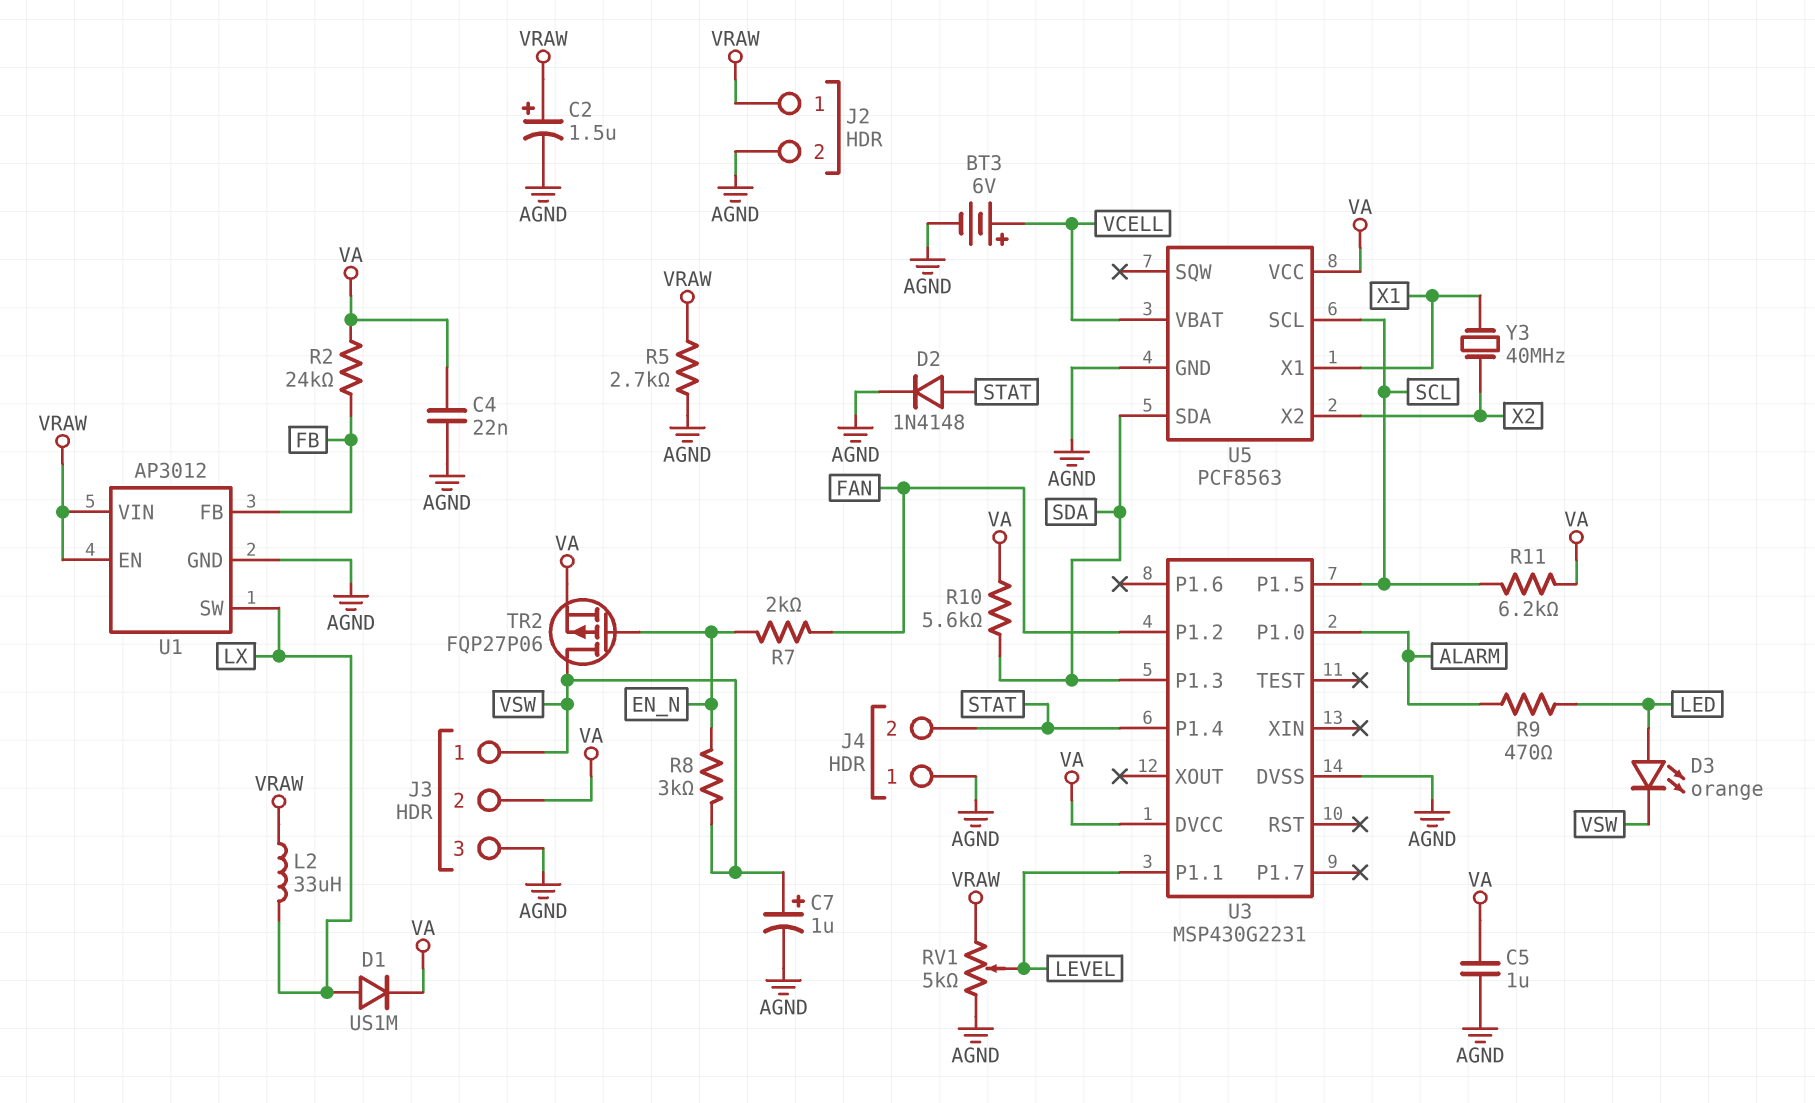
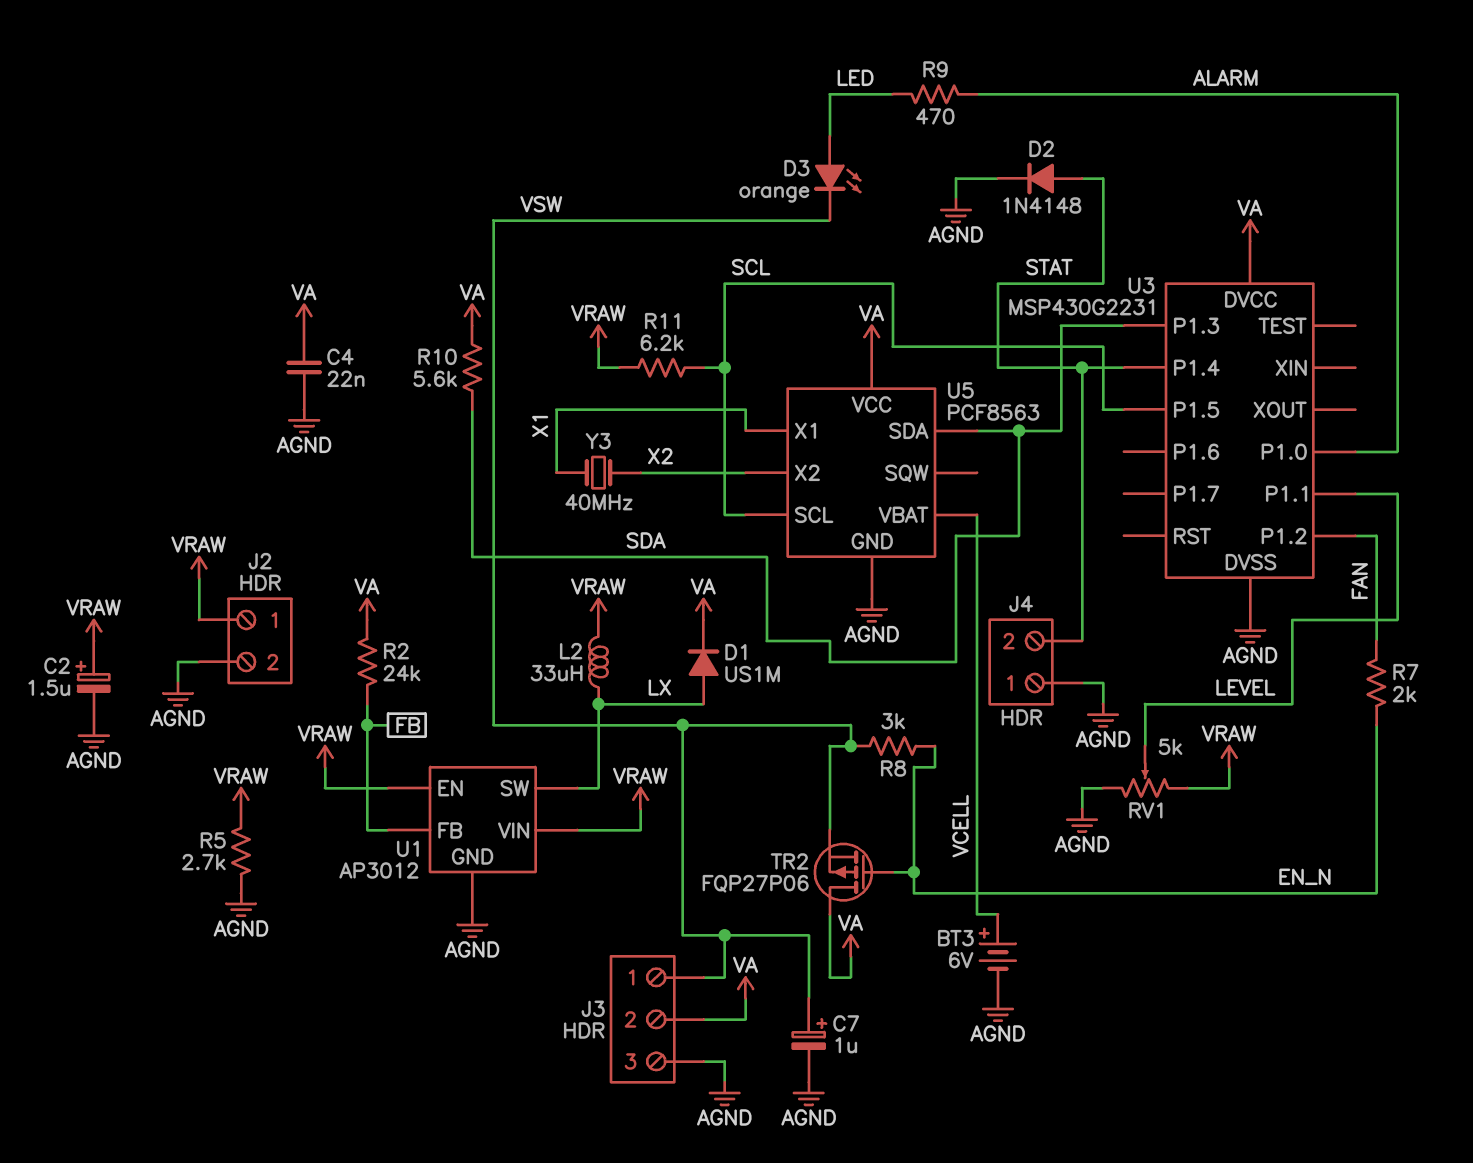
C5: 1uF (AGND, VA) -> none
R11: 6.2k (SCL, VA) -> 6.2k (SCL, VRAW)
TR2: PMOS FQP27P06 (G EN_N, D VSW, S VA) -> PMOS FQP27P06 (G EN_N, D VA, S VSW)

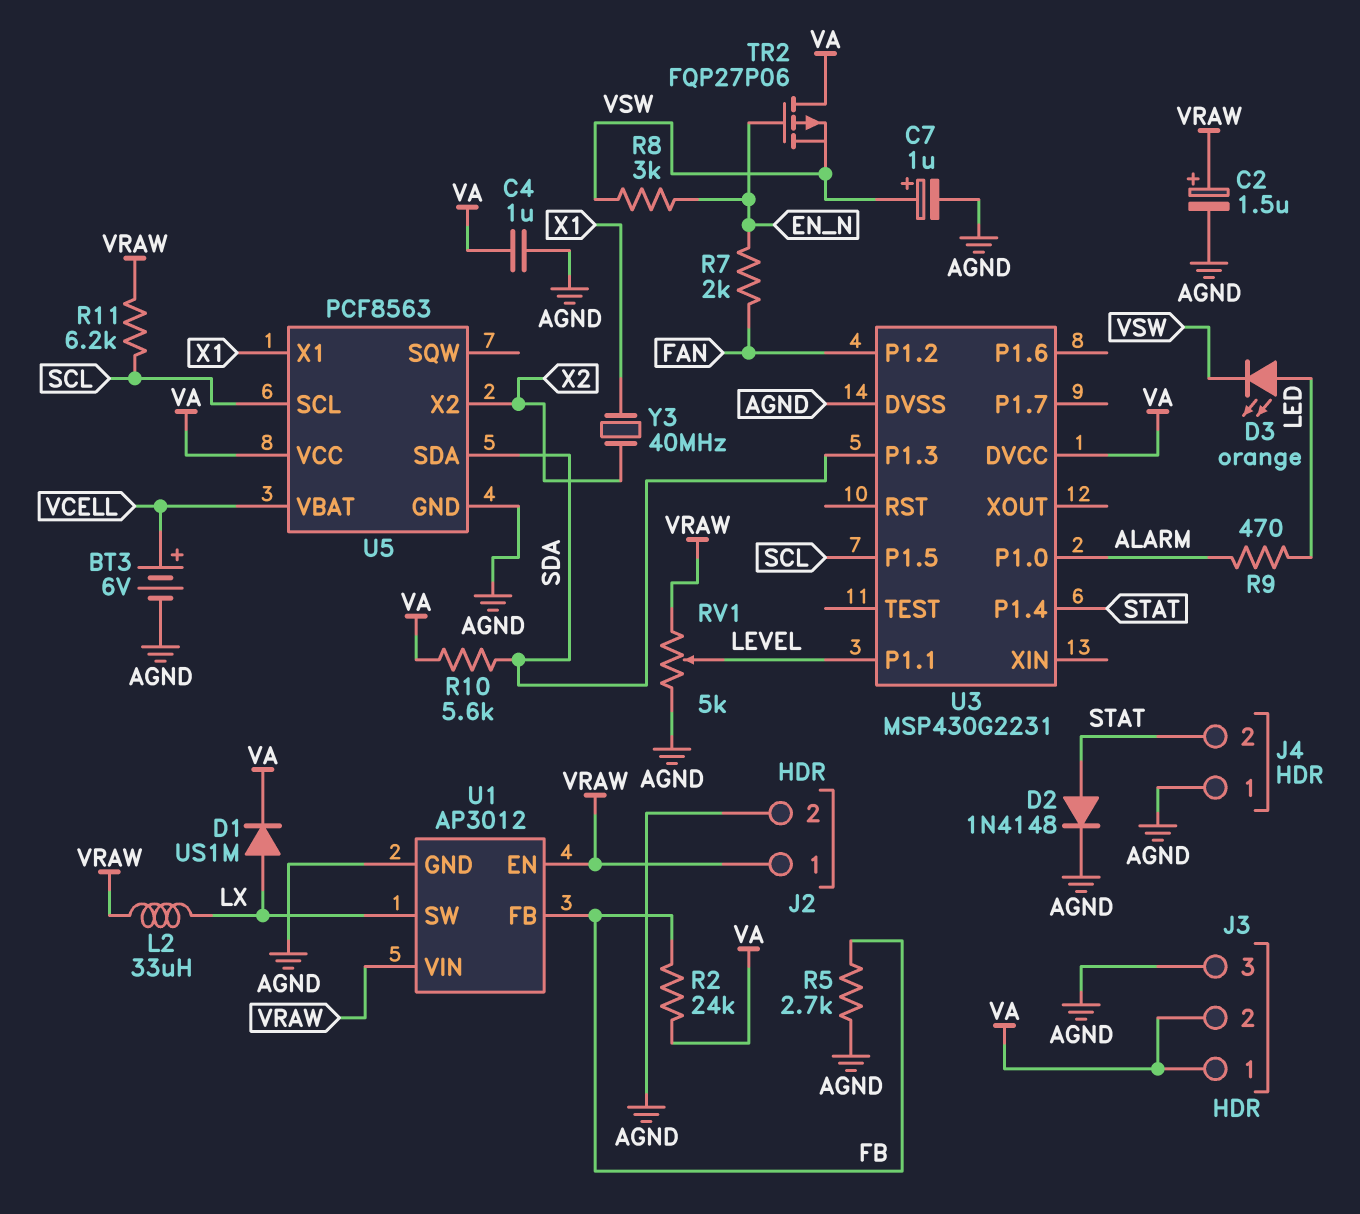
C4: 22nF (AGND, VA) -> 1uF (AGND, VA)
J3 pin 1: VSW -> VA
R5: 2.7k (AGND, VRAW) -> 2.7k (AGND, FB)

